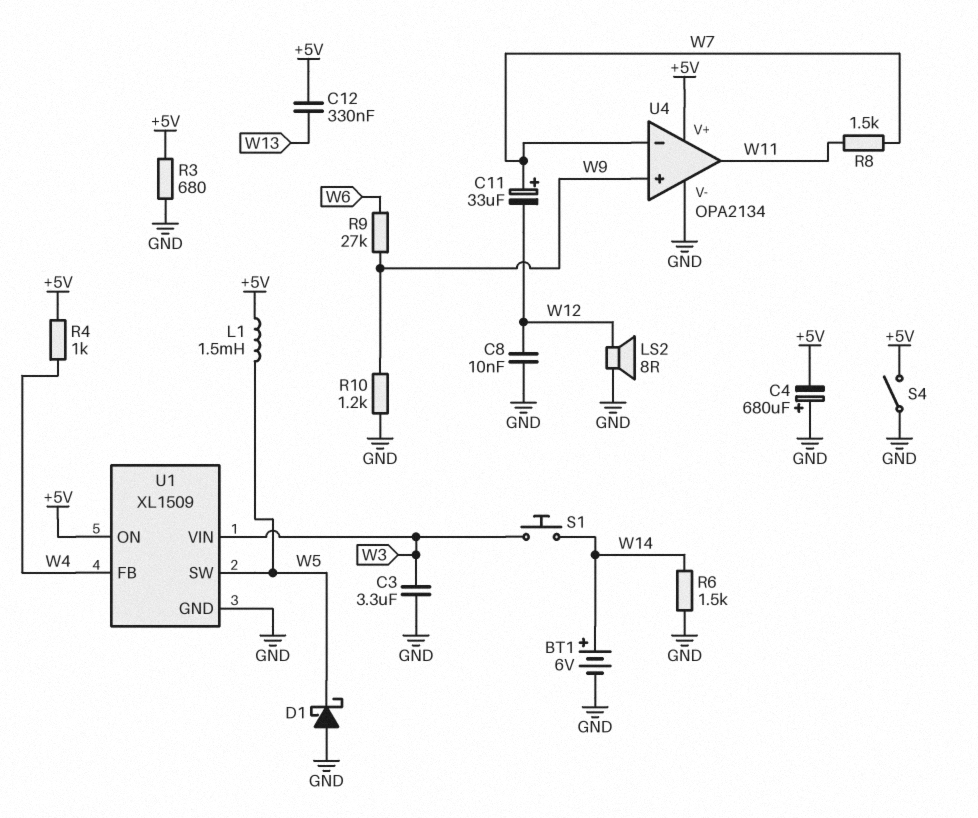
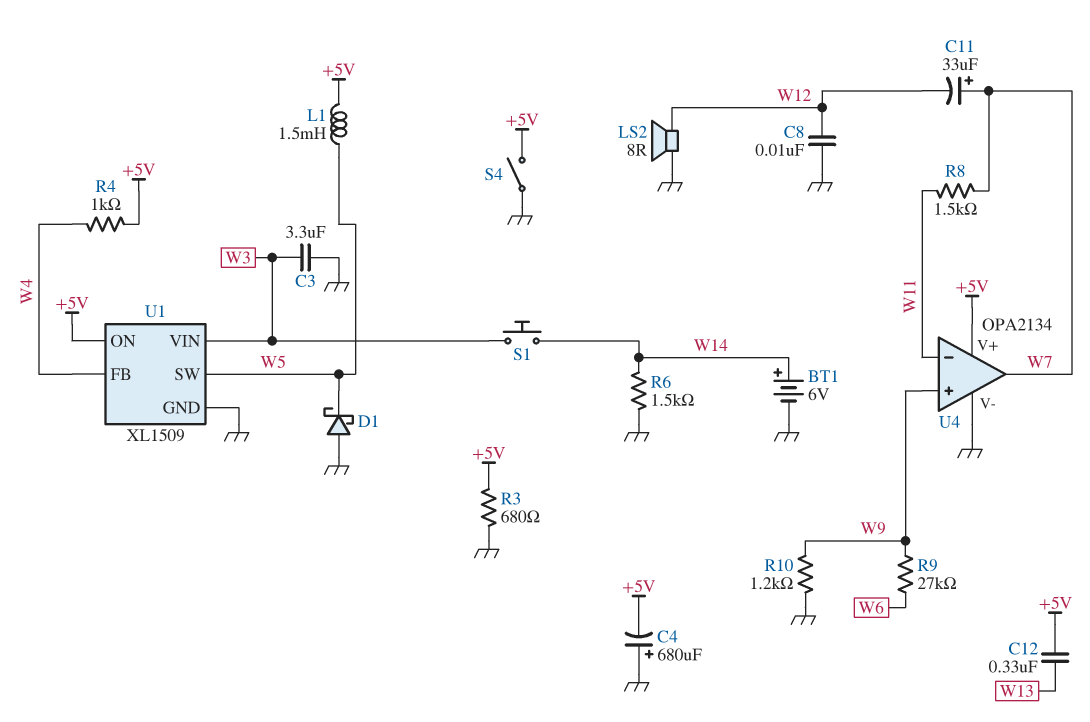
U4 pin in-: W7 -> W11
U4 pin out: W11 -> W7

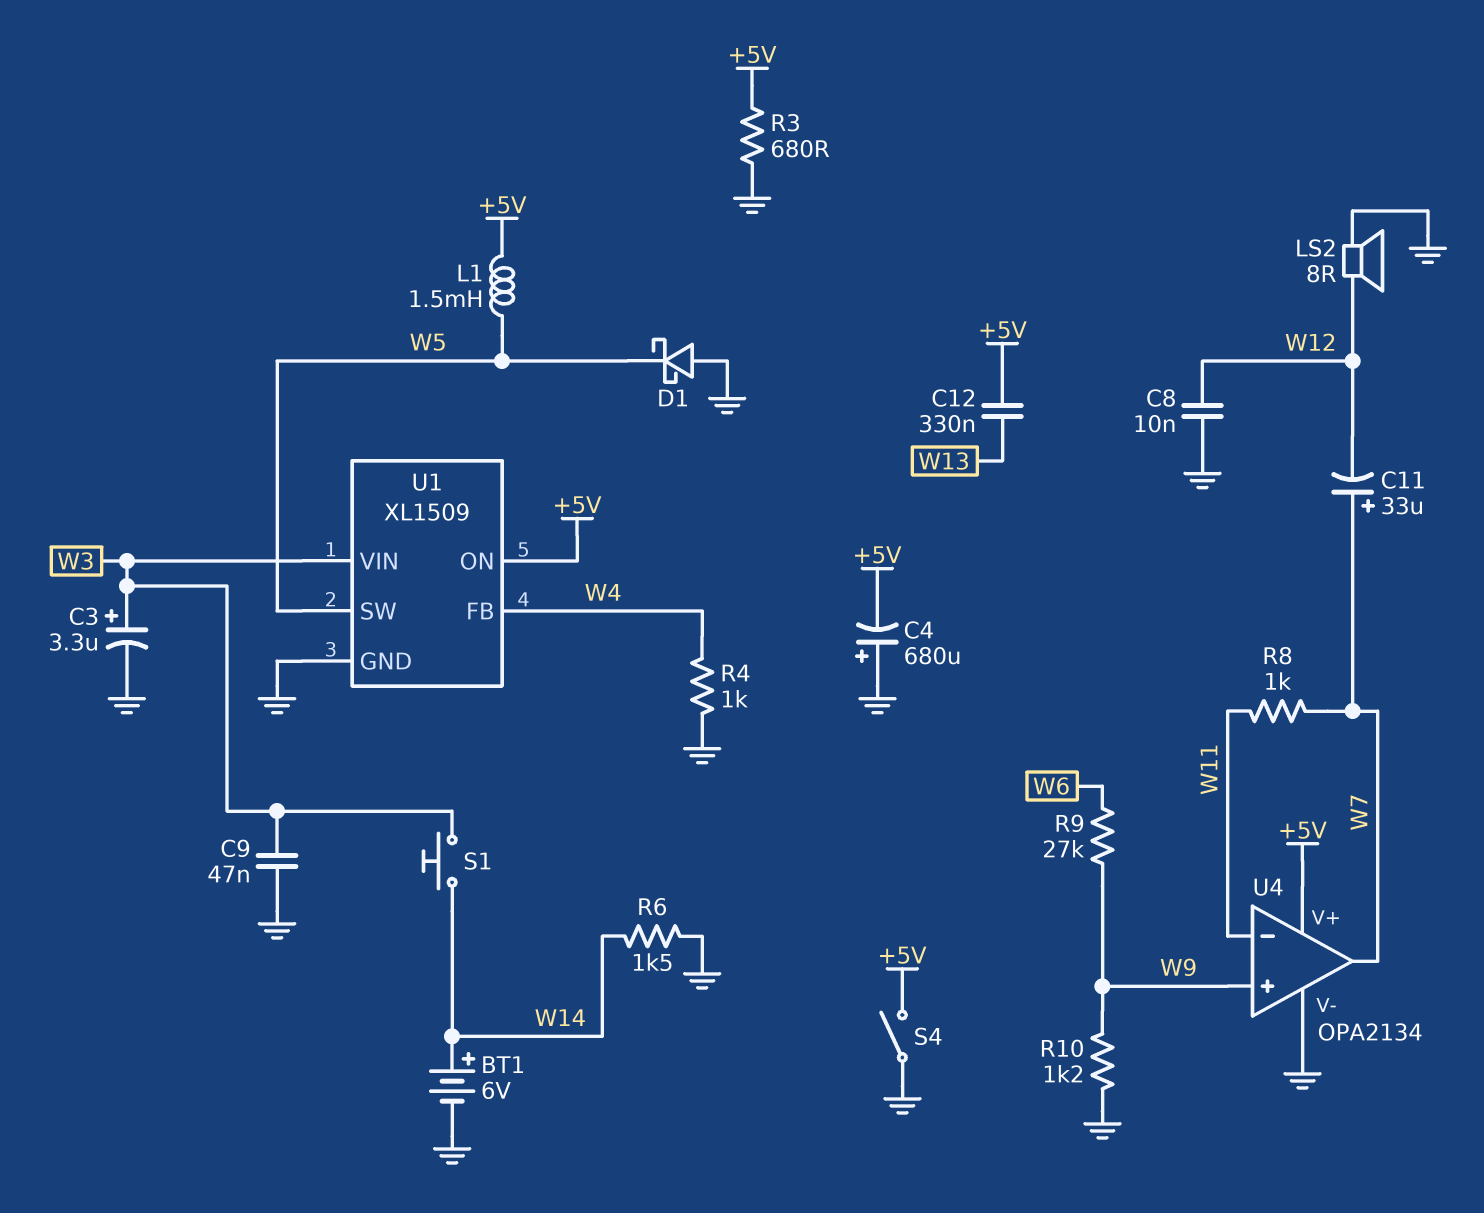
C3: 3.3uF (GND, W3) -> 3.3uF (plus W3, minus GND)
C9: none -> 47nF (GND, W3)
R4: 1k (+5V, W4) -> 1k (GND, W4)
R8: 1.5k (W7, W11) -> 1k (W7, W11)

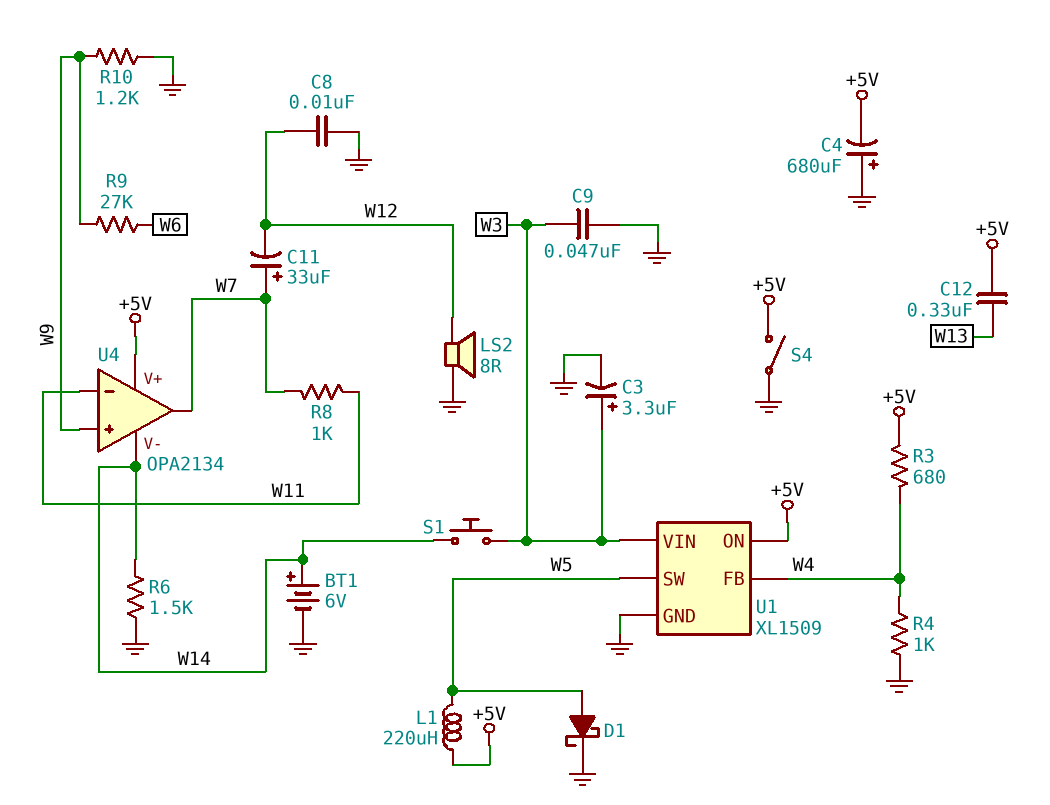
D1: schottky (A GND, K W5) -> schottky (A W5, K GND)
L1: 1.5mH (+5V, W5) -> 220uH (+5V, W5)
R3: 680 (+5V, GND) -> 680 (+5V, W4)
U4 pin V-: GND -> W14

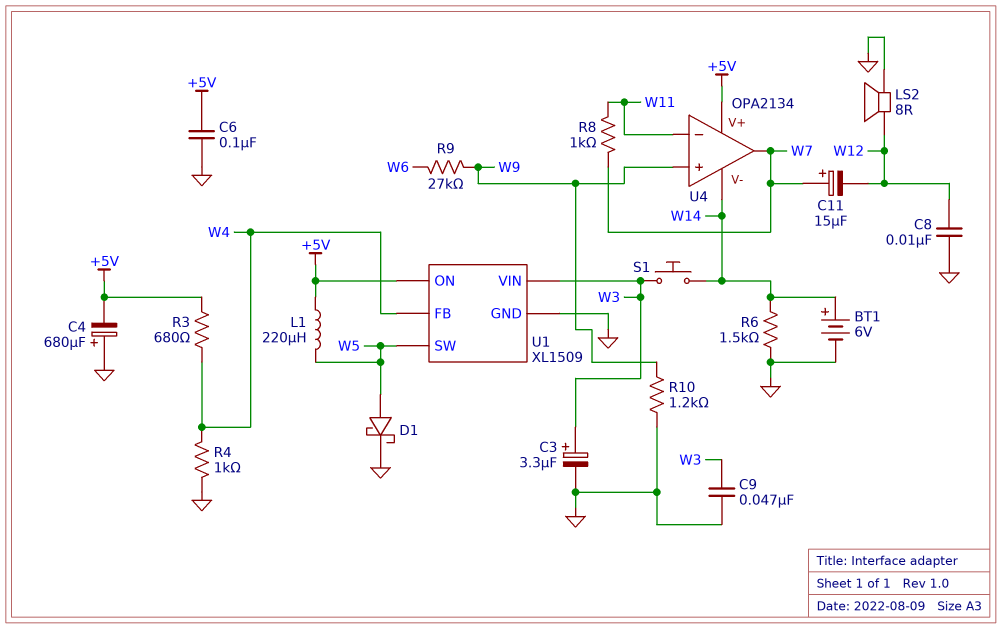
C6: none -> 100nF (+5V, GND)
C11: 33uF (plus W7, minus W12) -> 15uF (plus W7, minus W12)
C12: 330nF (+5V, W13) -> none
S4: switch (+5V, GND) -> none

